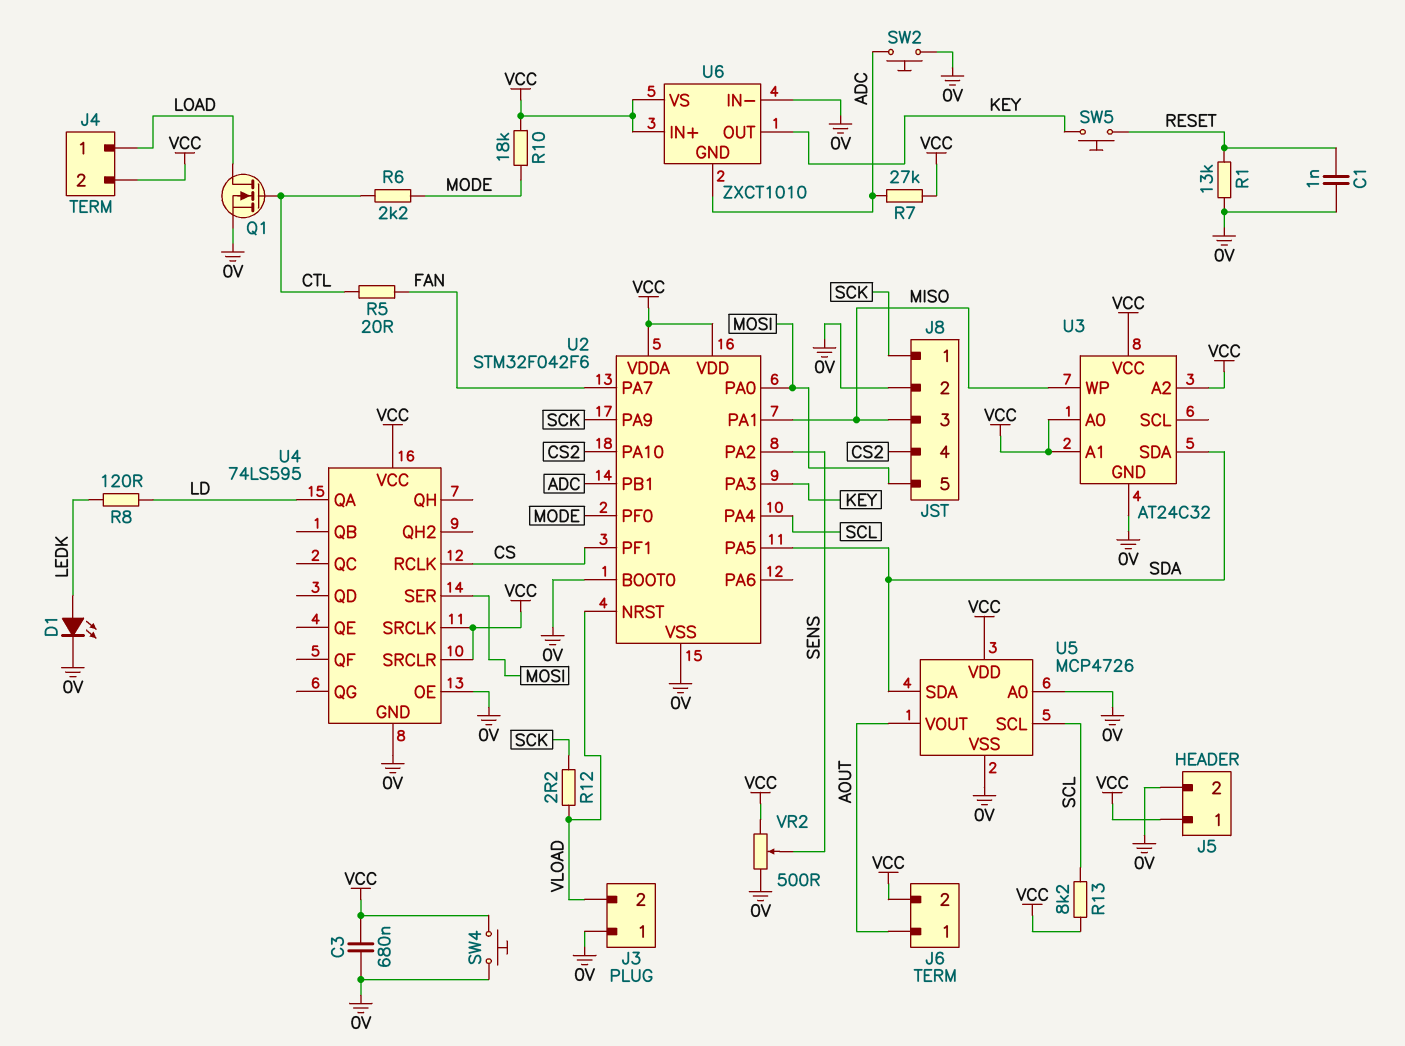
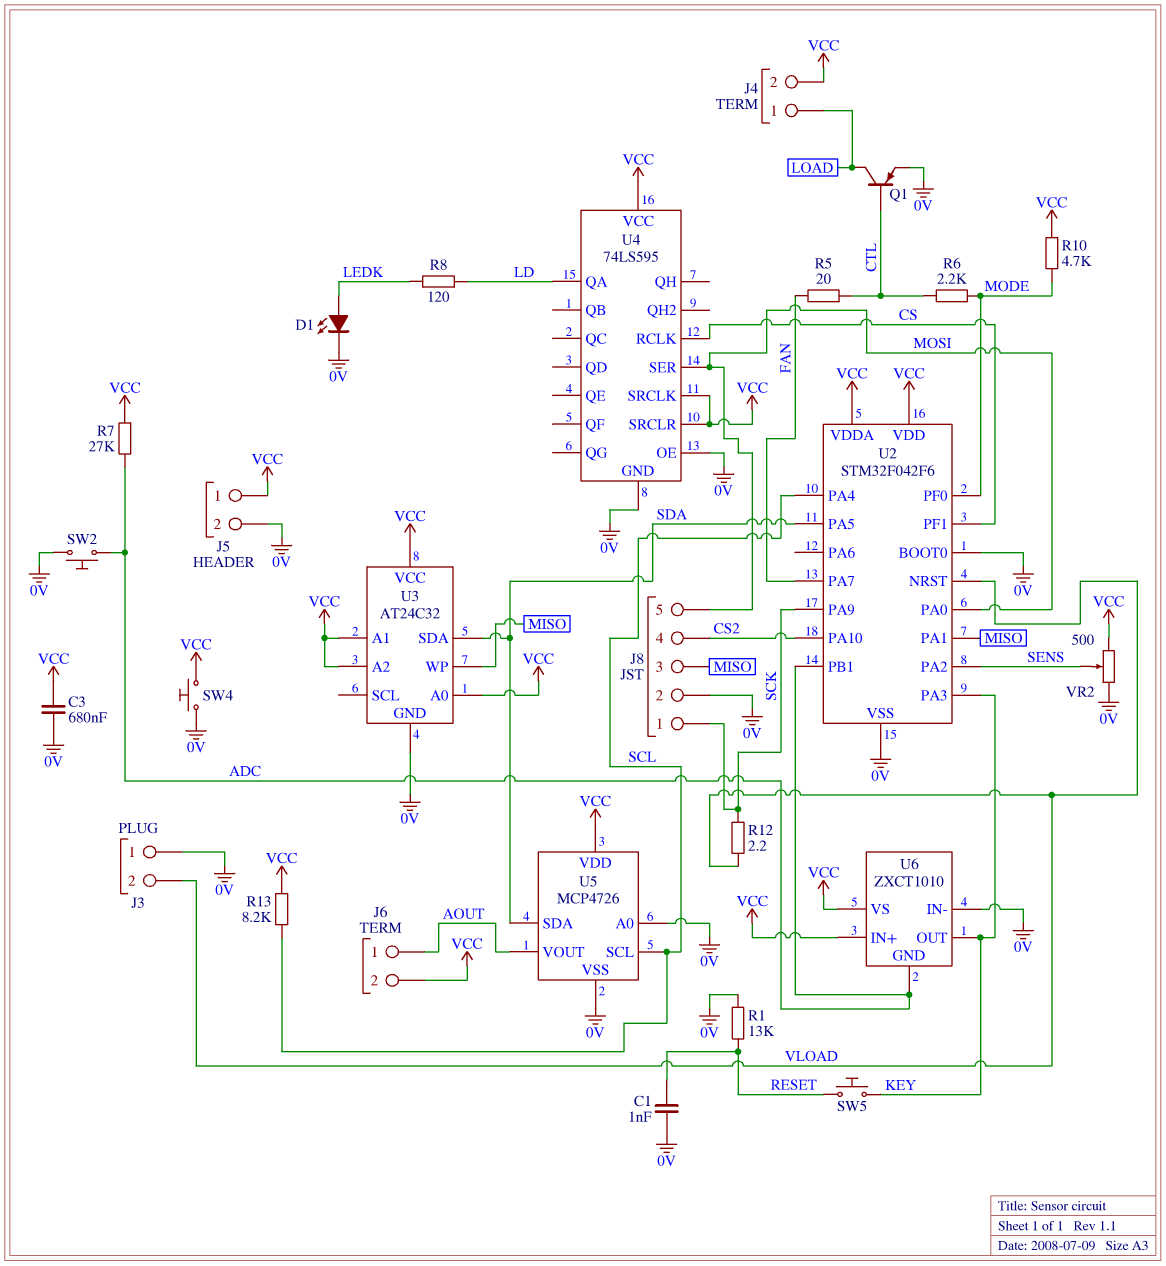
Q1: NMOS (G CTL, D LOAD, S 0V) -> PNP (B CTL, C LOAD, E 0V)
R10: 18k (MODE, VCC) -> 4.7k (MODE, VCC)

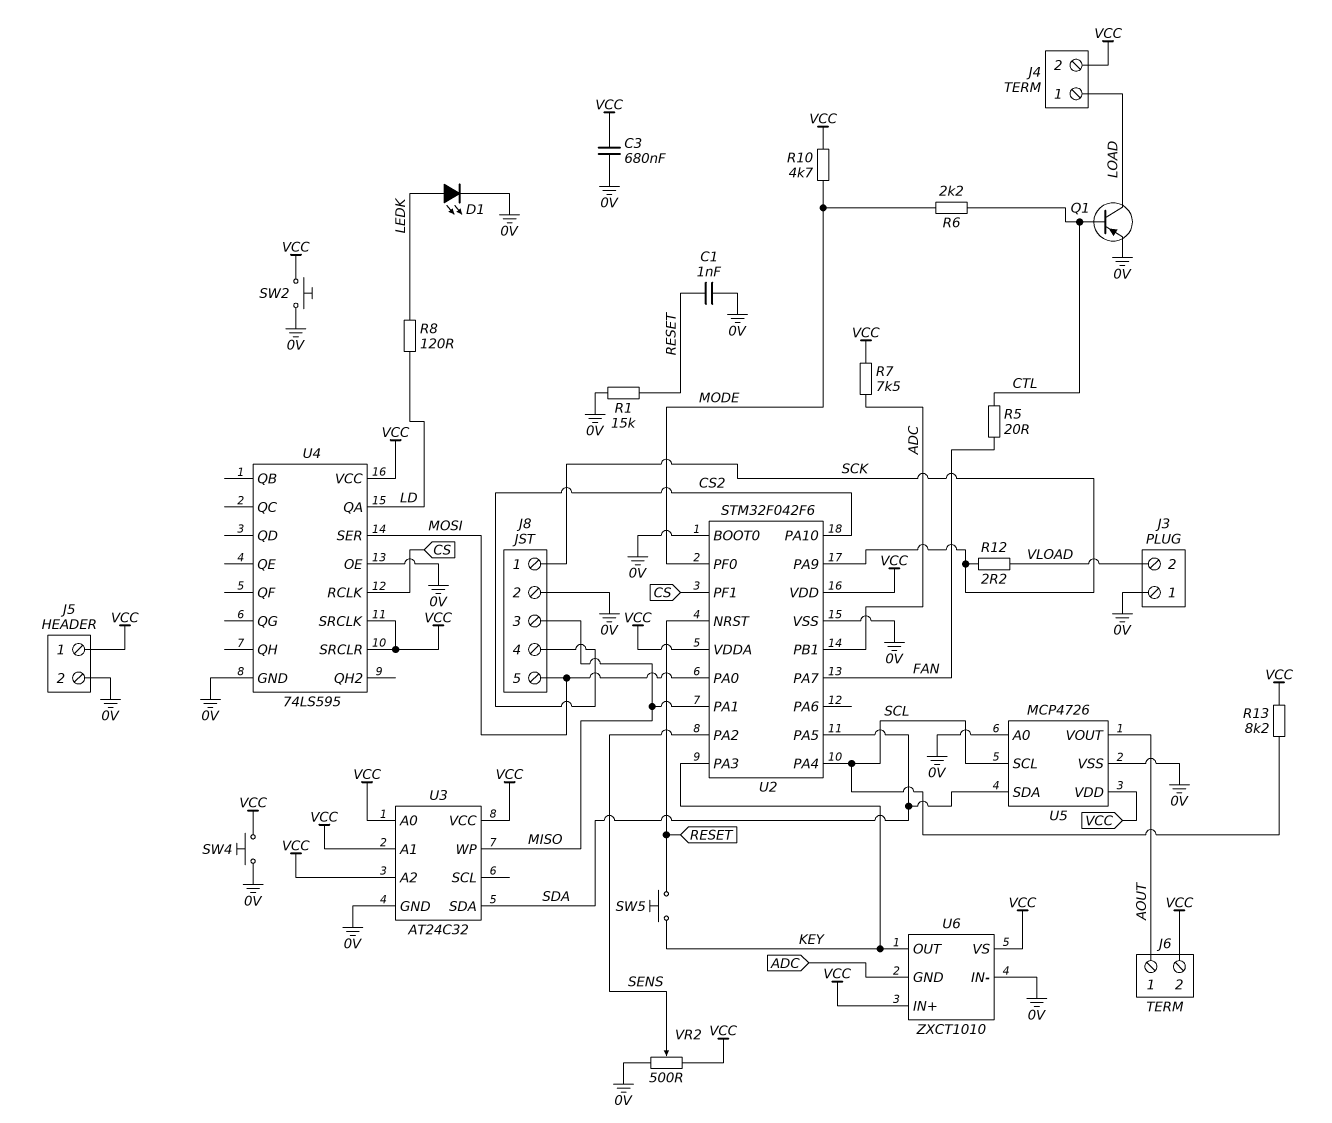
R1: 13k (0V, RESET) -> 15k (0V, RESET)
R7: 27k (ADC, VCC) -> 7.5k (ADC, VCC)
SW2: button (0V, ADC) -> button (0V, VCC)
U2 pin NRST: VLOAD -> RESET

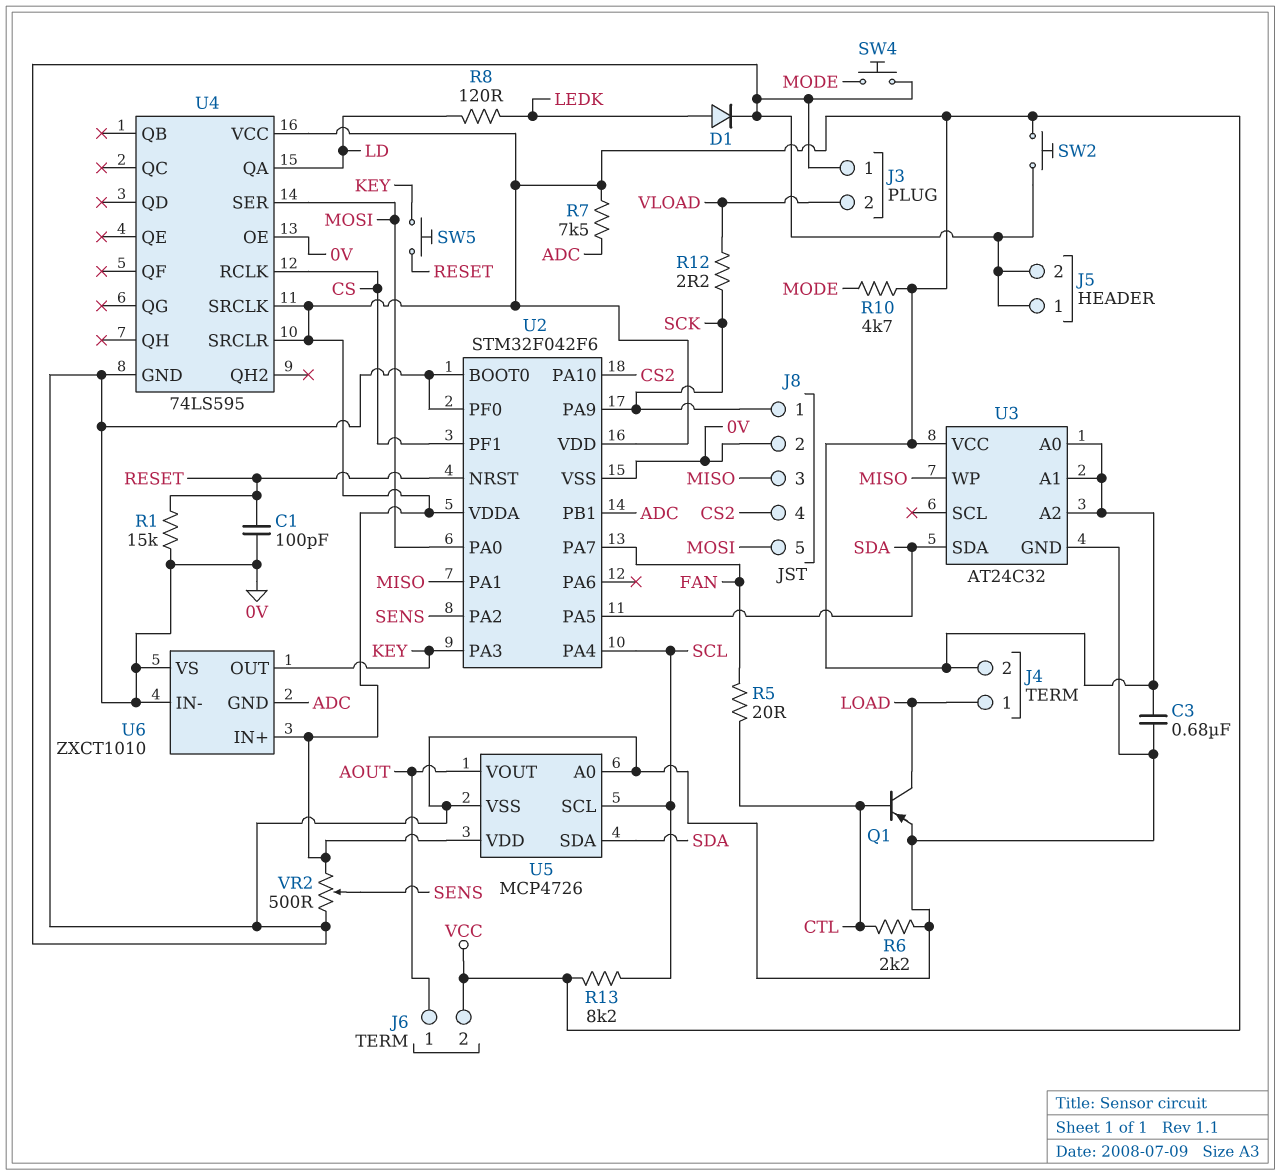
C1: 1nF (0V, RESET) -> 100pF (0V, RESET)
D1: LED (A LEDK, K 0V) -> diode (A LEDK, K 0V)
J5 pin 1: VCC -> 0V
R6: 2.2k (CTL, MODE) -> 2.2k (0V, CTL)
SW4: button (0V, VCC) -> button (0V, MODE)
U2 pin PF0: MODE -> 0V
U6 pin VS: VCC -> 0V

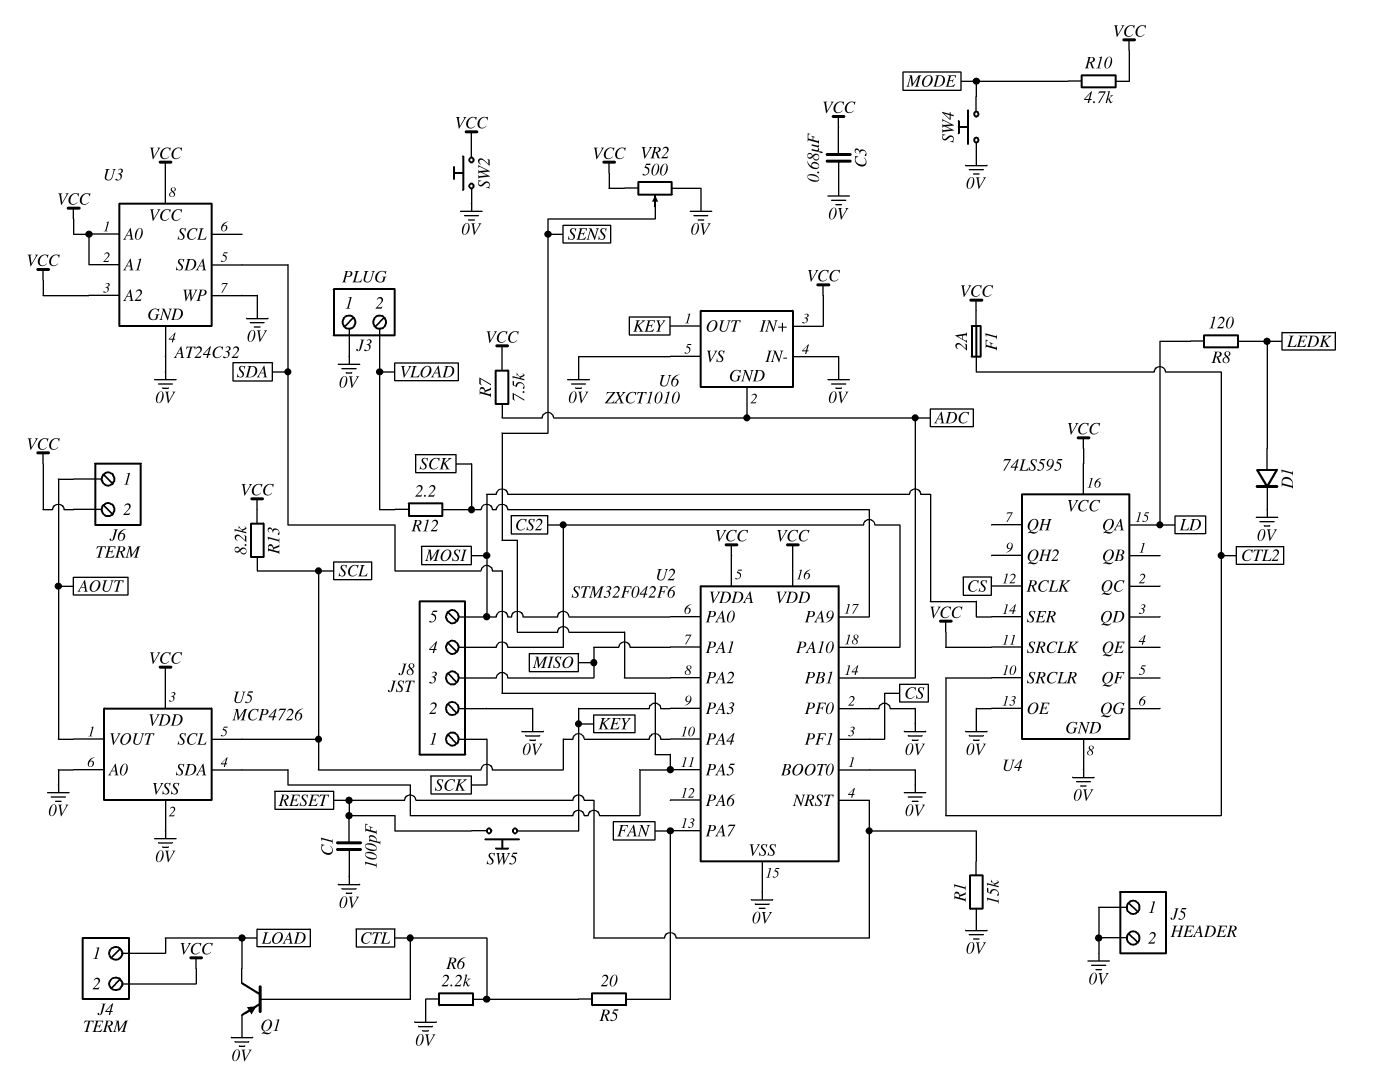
F1: none -> 2A (CTL2, VCC)
U3 pin WP: MISO -> 0V
U4 pin SRCLR: VCC -> CTL2

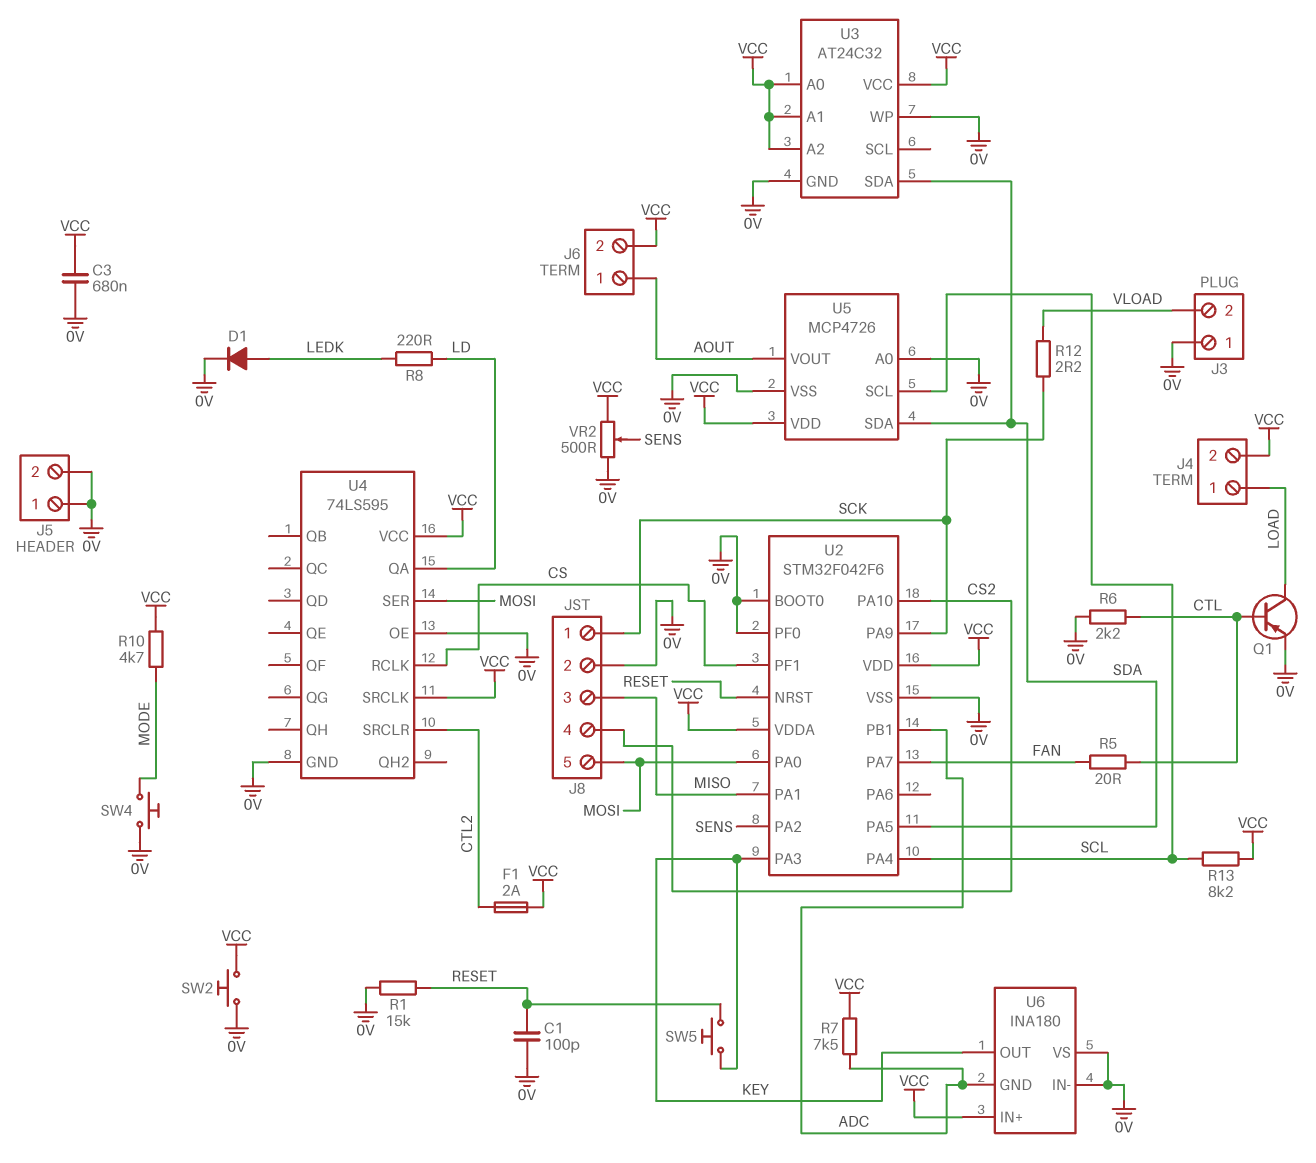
R8: 120 (LD, LEDK) -> 220 (LD, LEDK)
U6: ZXCT1010 -> INA180

